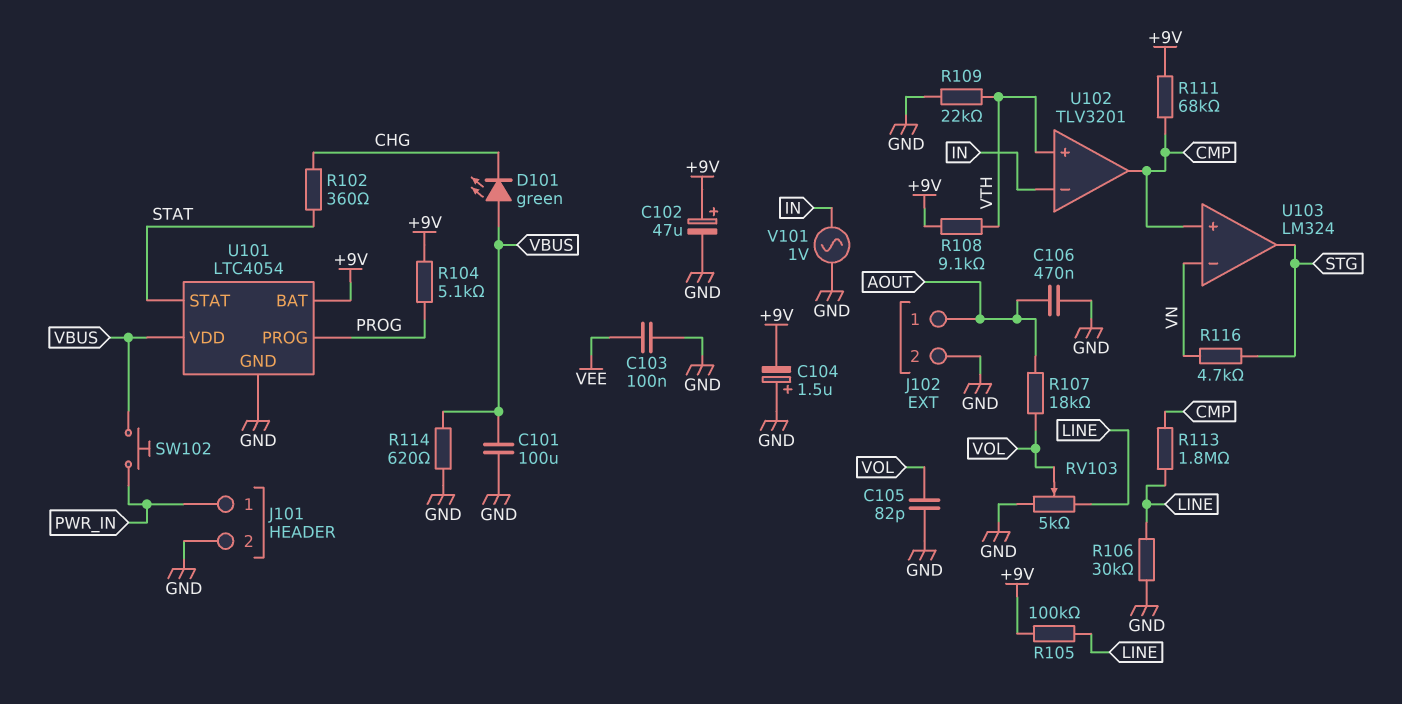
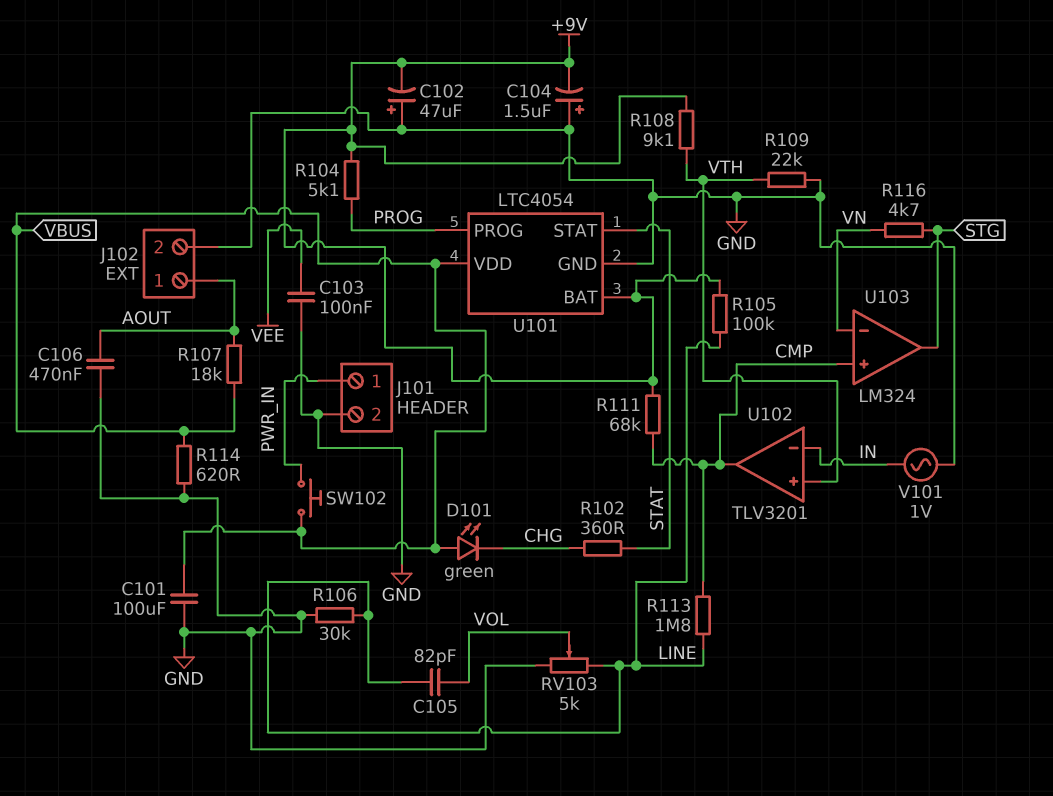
C102: 47uF (plus +9V, minus GND) -> 47uF (plus GND, minus +9V)
C105: 82pF (GND, VOL) -> 82pF (LINE, VOL)
R107: 18k (AOUT, VOL) -> 18k (AOUT, VBUS)

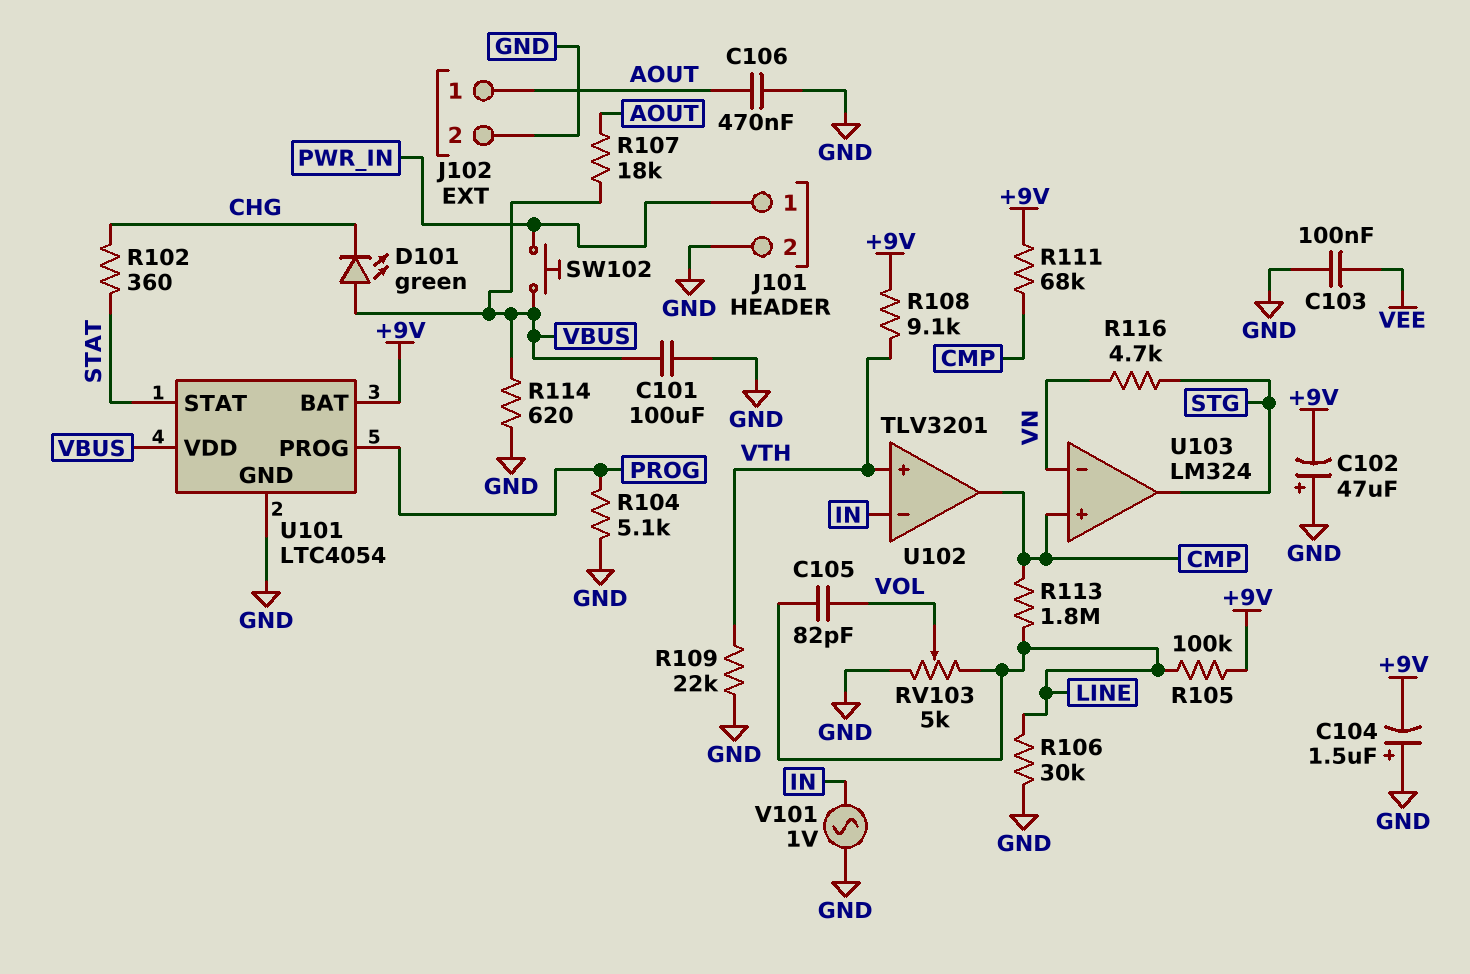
R104: 5.1k (+9V, PROG) -> 5.1k (GND, PROG)

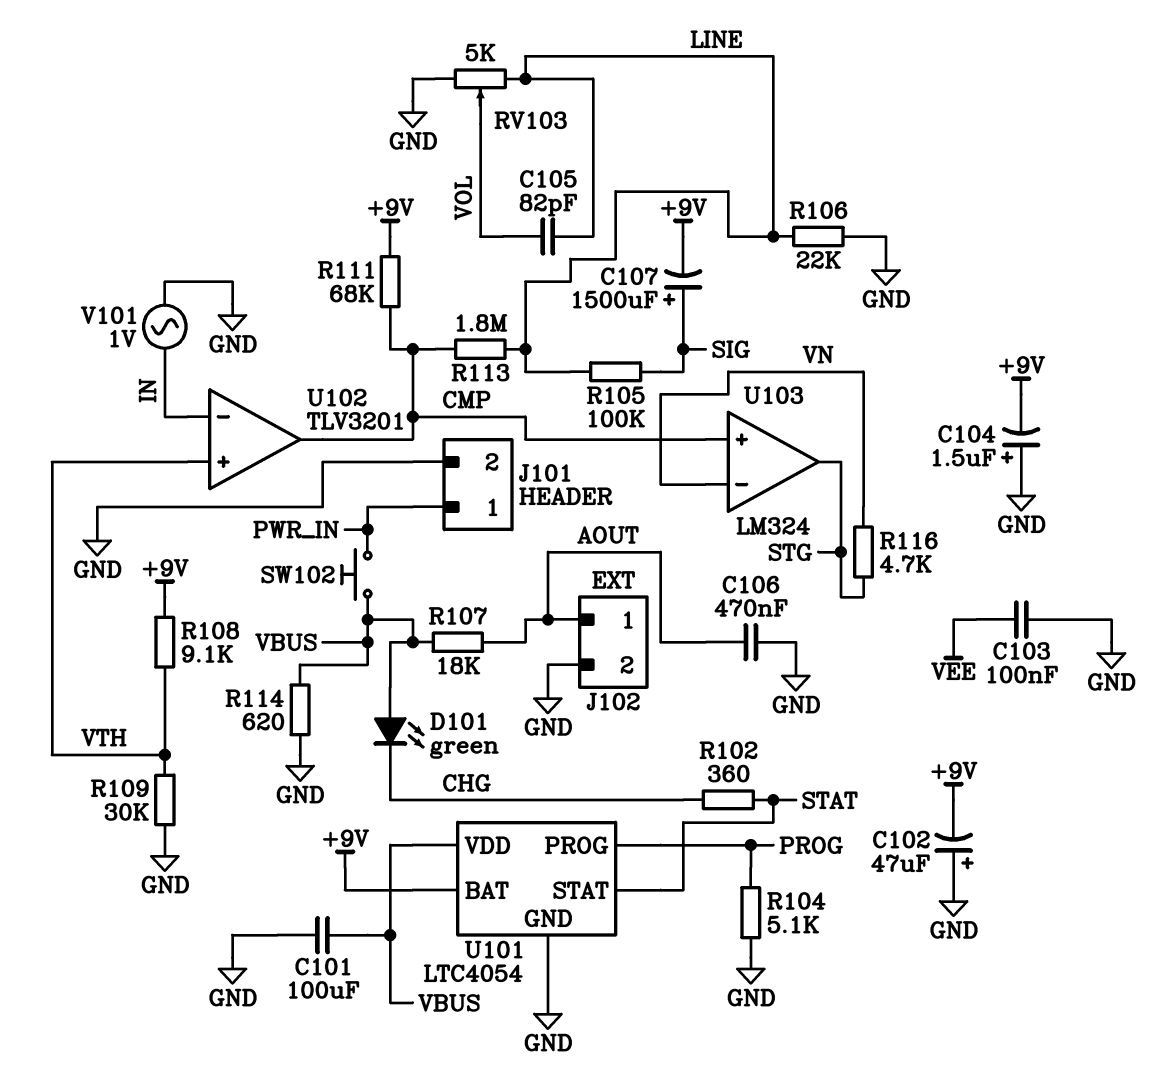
C107: none -> 1500uF (plus SIG, minus +9V)
R105: 100k (+9V, LINE) -> 100k (LINE, SIG)
R106: 30k (GND, LINE) -> 22k (GND, LINE)
R109: 22k (GND, VTH) -> 30k (GND, VTH)

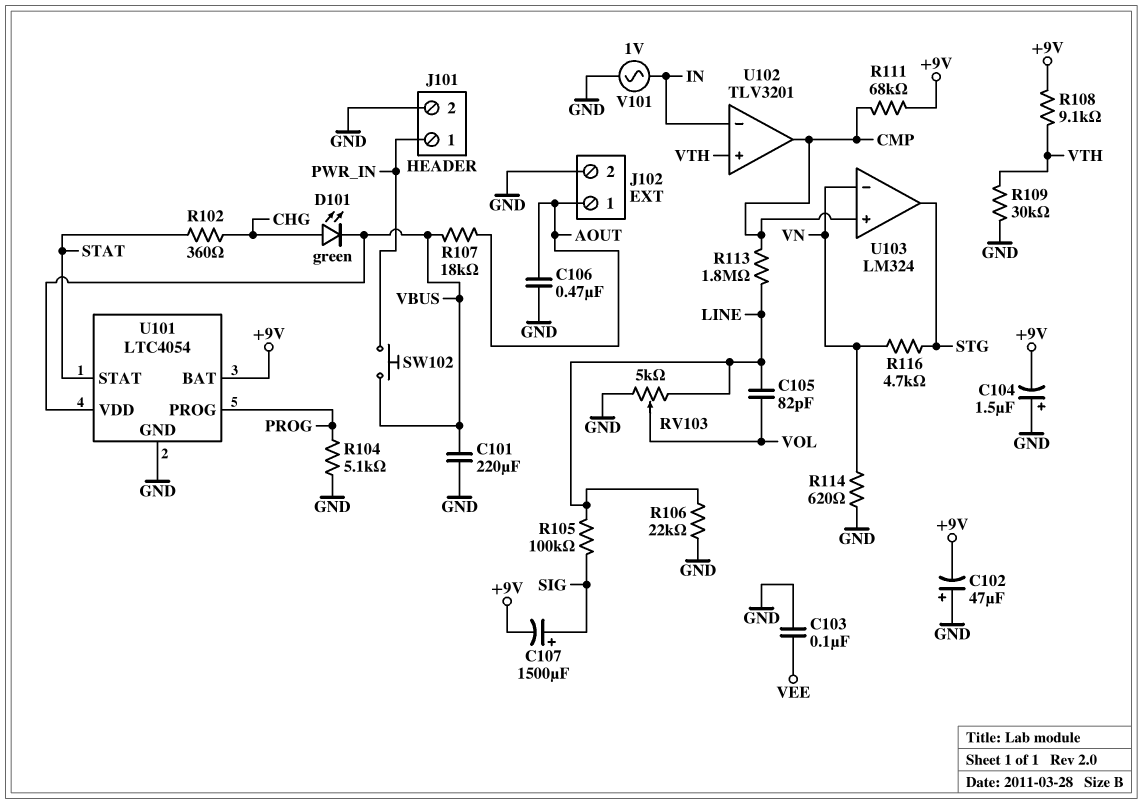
C101: 100uF (GND, VBUS) -> 220uF (GND, VBUS)
D101: LED green (A VBUS, K CHG) -> LED green (A CHG, K VBUS)
R114: 620 (GND, VBUS) -> 620 (GND, VN)

